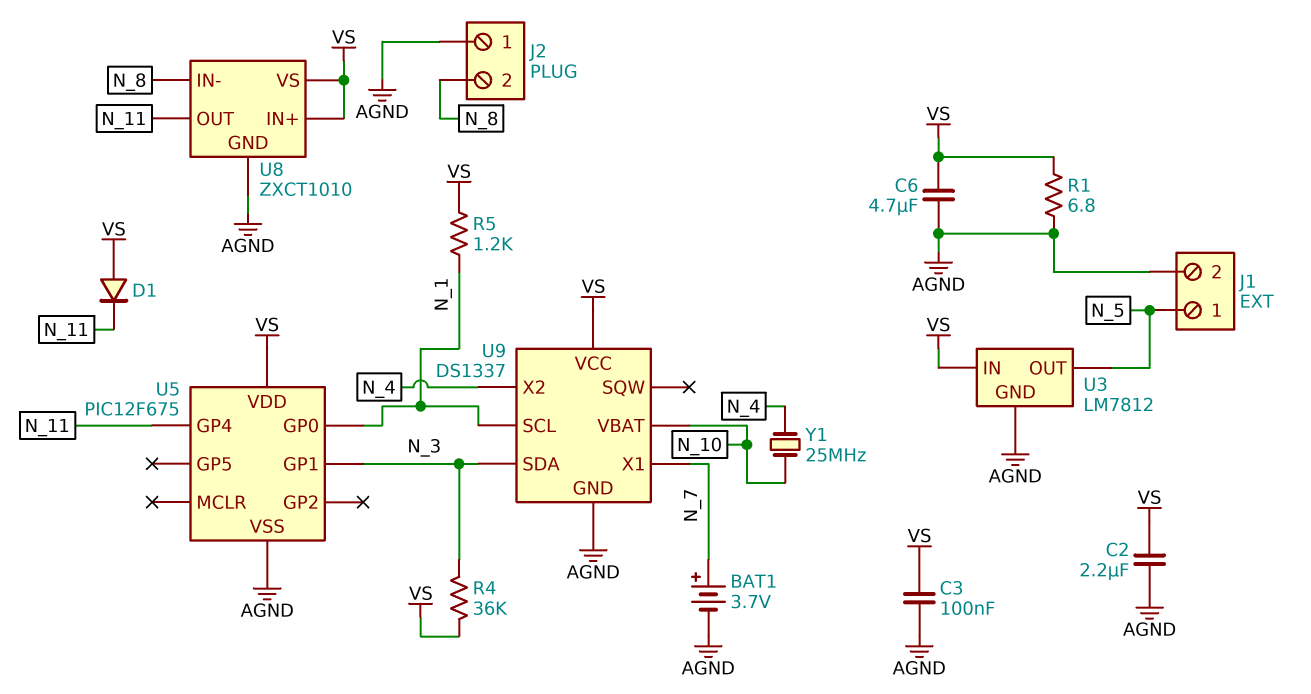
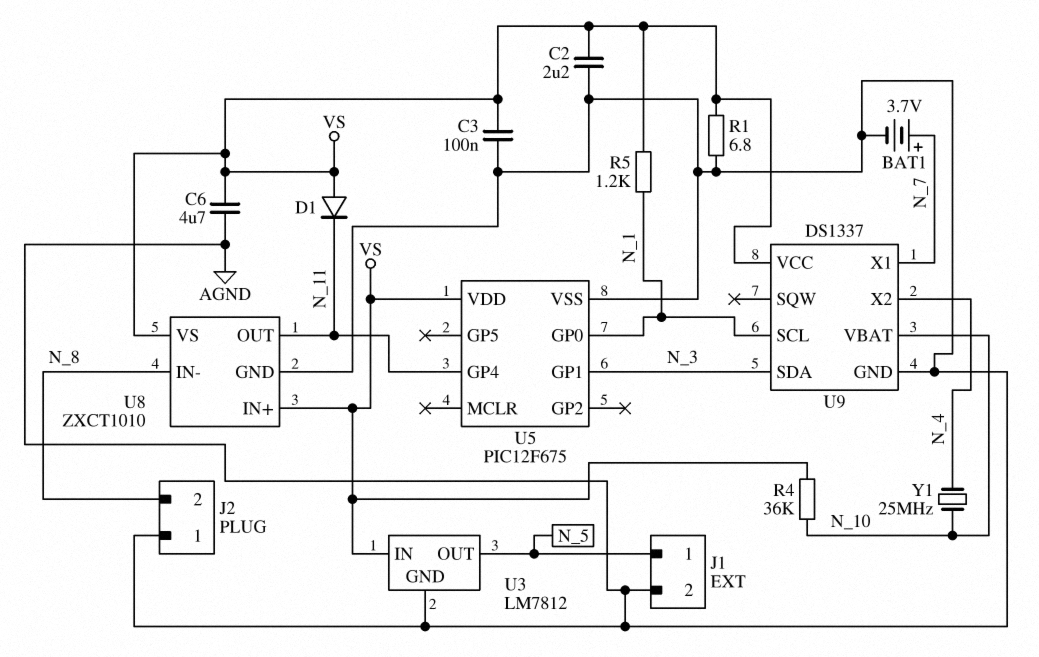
R4: 36k (N_3, VS) -> 36k (N_10, VS)

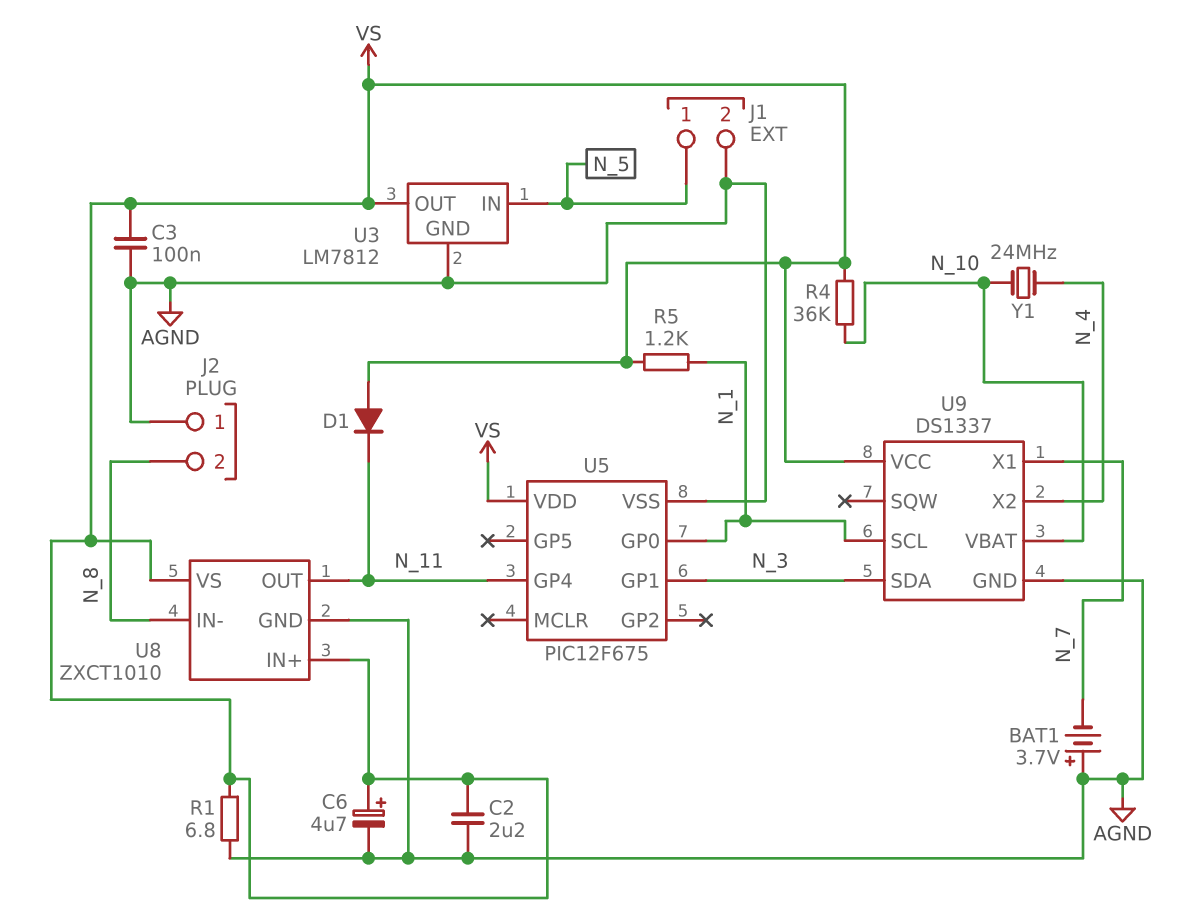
BAT1: 3.7V (plus N_7, minus AGND) -> 3.7V (plus AGND, minus N_7)
C6: 4.7uF (AGND, VS) -> 4.7uF (plus VS, minus AGND)
U3 pin IN: VS -> N_5
U3 pin OUT: N_5 -> VS
Y1: 25MHz (N_4, N_10) -> 24MHz (N_4, N_10)

